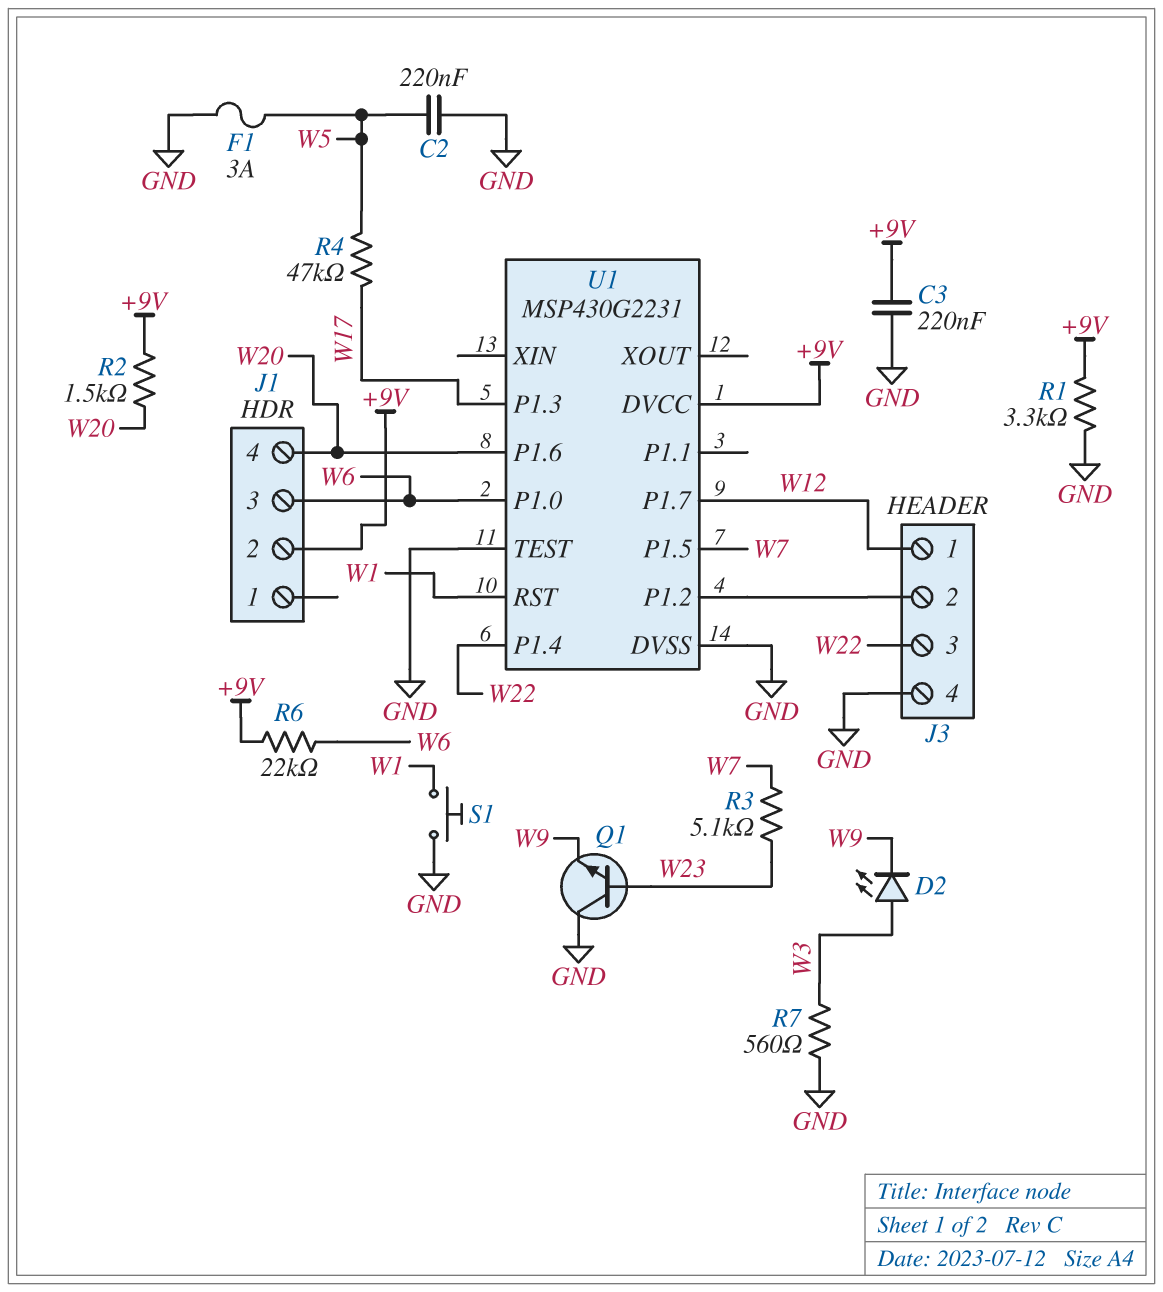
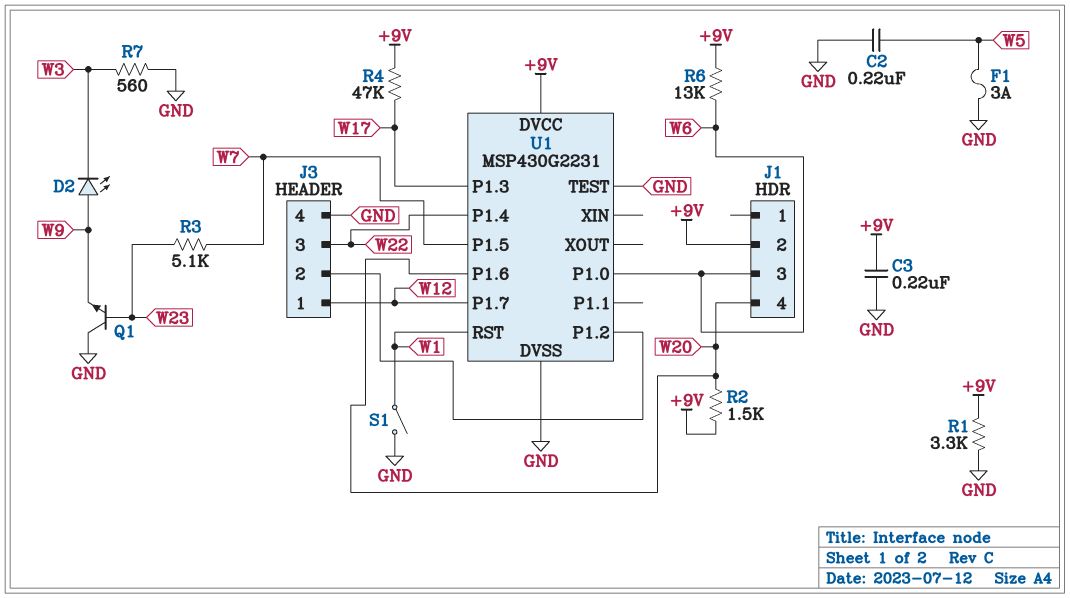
D2: LED (A W3, K W9) -> LED (A W9, K W3)
R4: 47k (W5, W17) -> 47k (+9V, W17)
R6: 22k (+9V, W6) -> 13k (+9V, W6)
S1: button (GND, W1) -> switch (GND, W1)

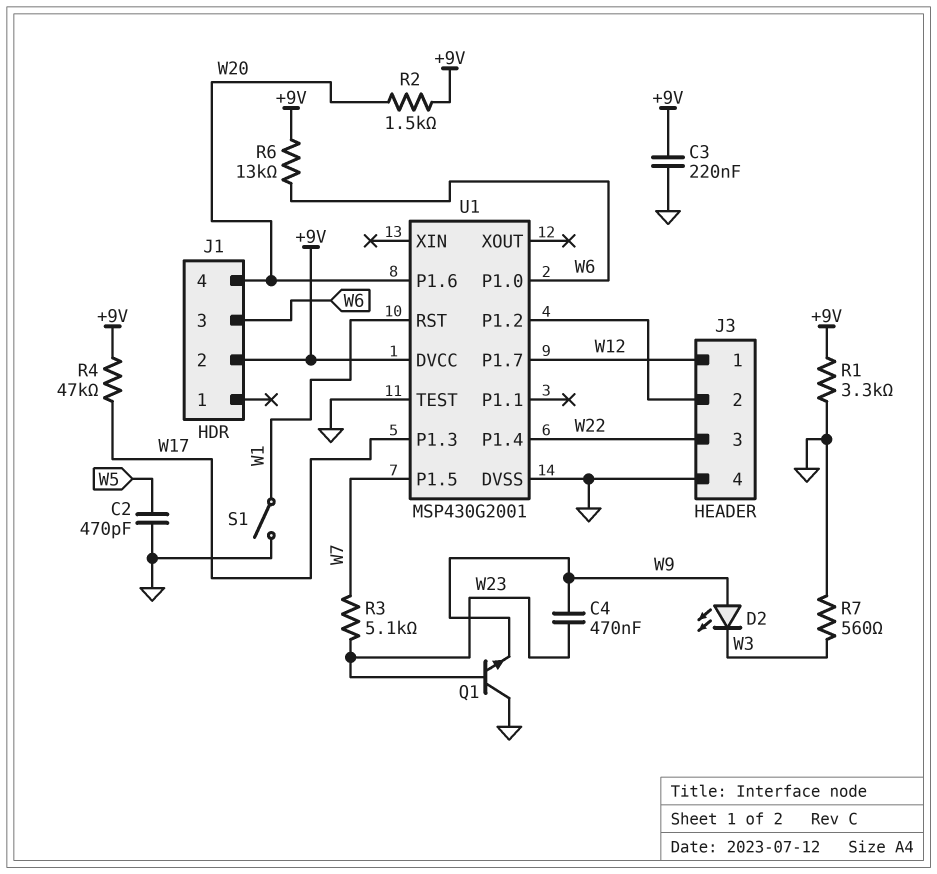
C2: 220nF (GND, W5) -> 470pF (GND, W5)
C4: none -> 470nF (W9, W23)
F1: 3A (GND, W5) -> none
U1: MSP430G2231 -> MSP430G2001

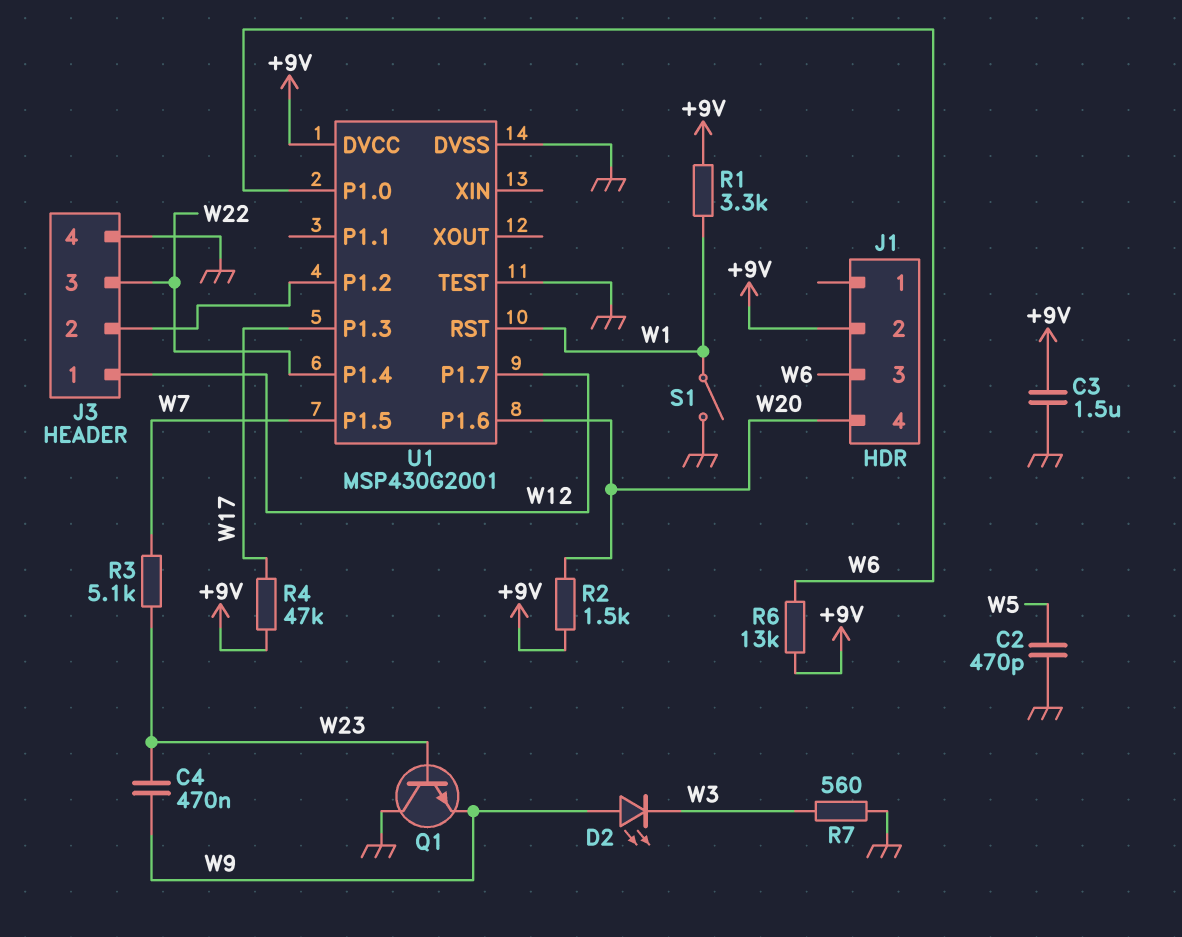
C3: 220nF (+9V, GND) -> 1.5uF (+9V, GND)
R1: 3.3k (+9V, GND) -> 3.3k (+9V, W1)

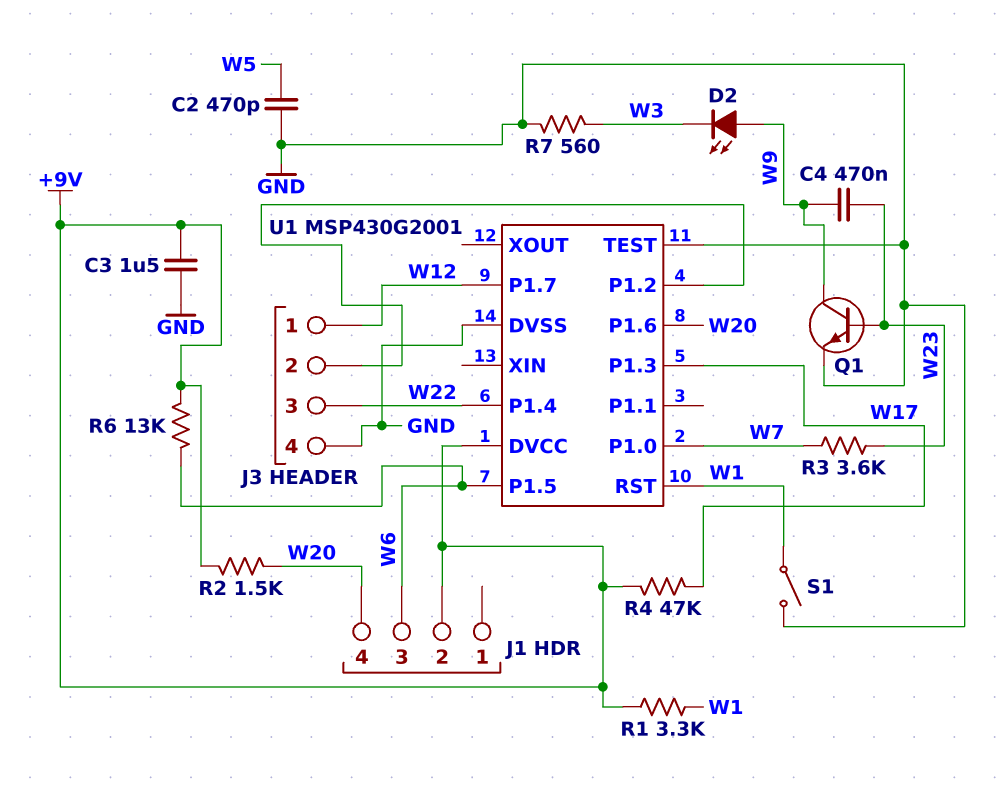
Q1: NPN (B W23, C GND, E W9) -> NPN (B W23, C W9, E GND)
R3: 5.1k (W7, W23) -> 3.6k (W7, W23)
U1 pin P1.0: W6 -> W7
U1 pin P1.5: W7 -> W6

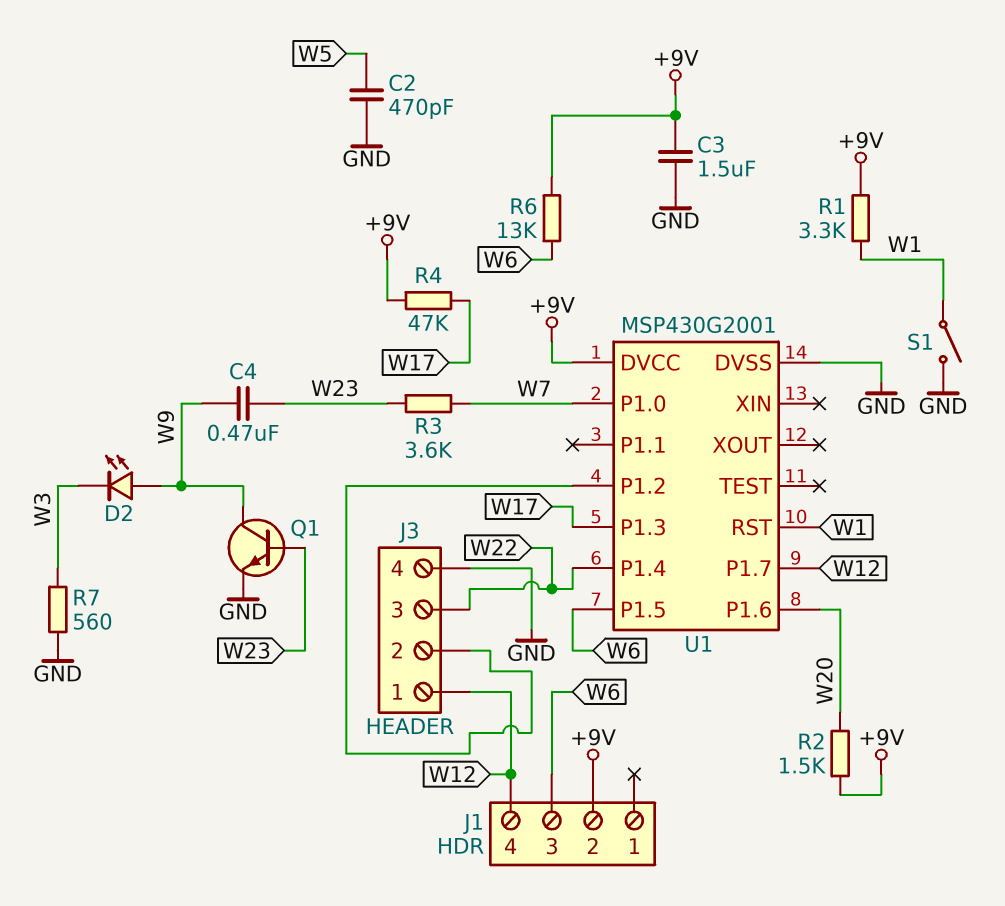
J1 pin 4: W20 -> W12
U1 pin TEST: GND -> none

